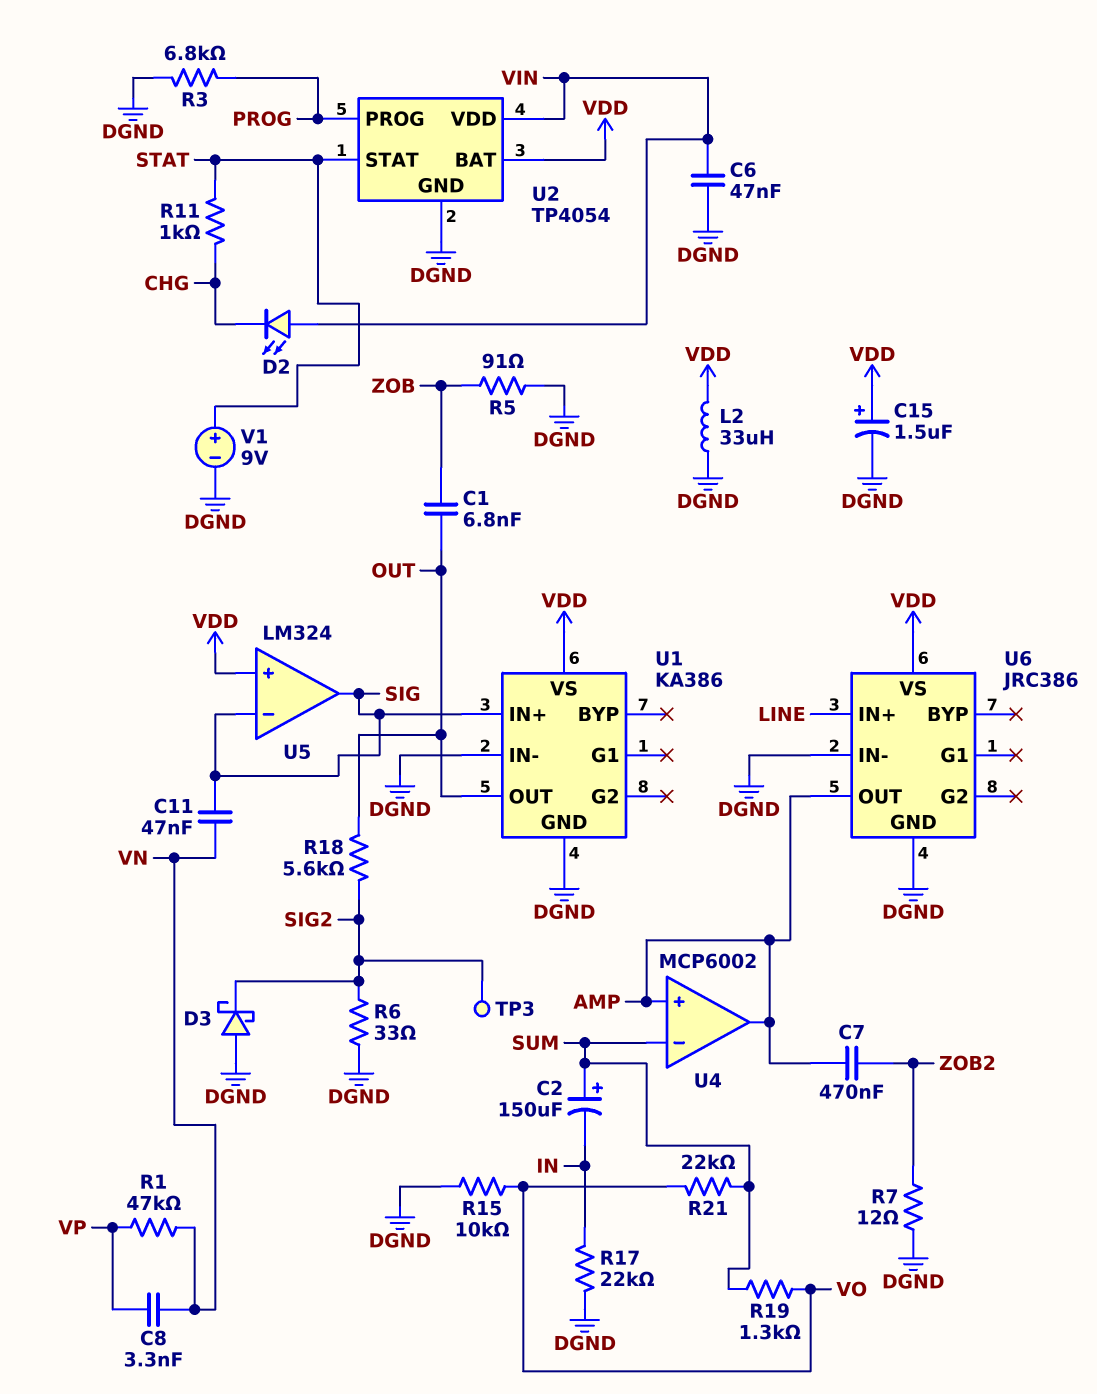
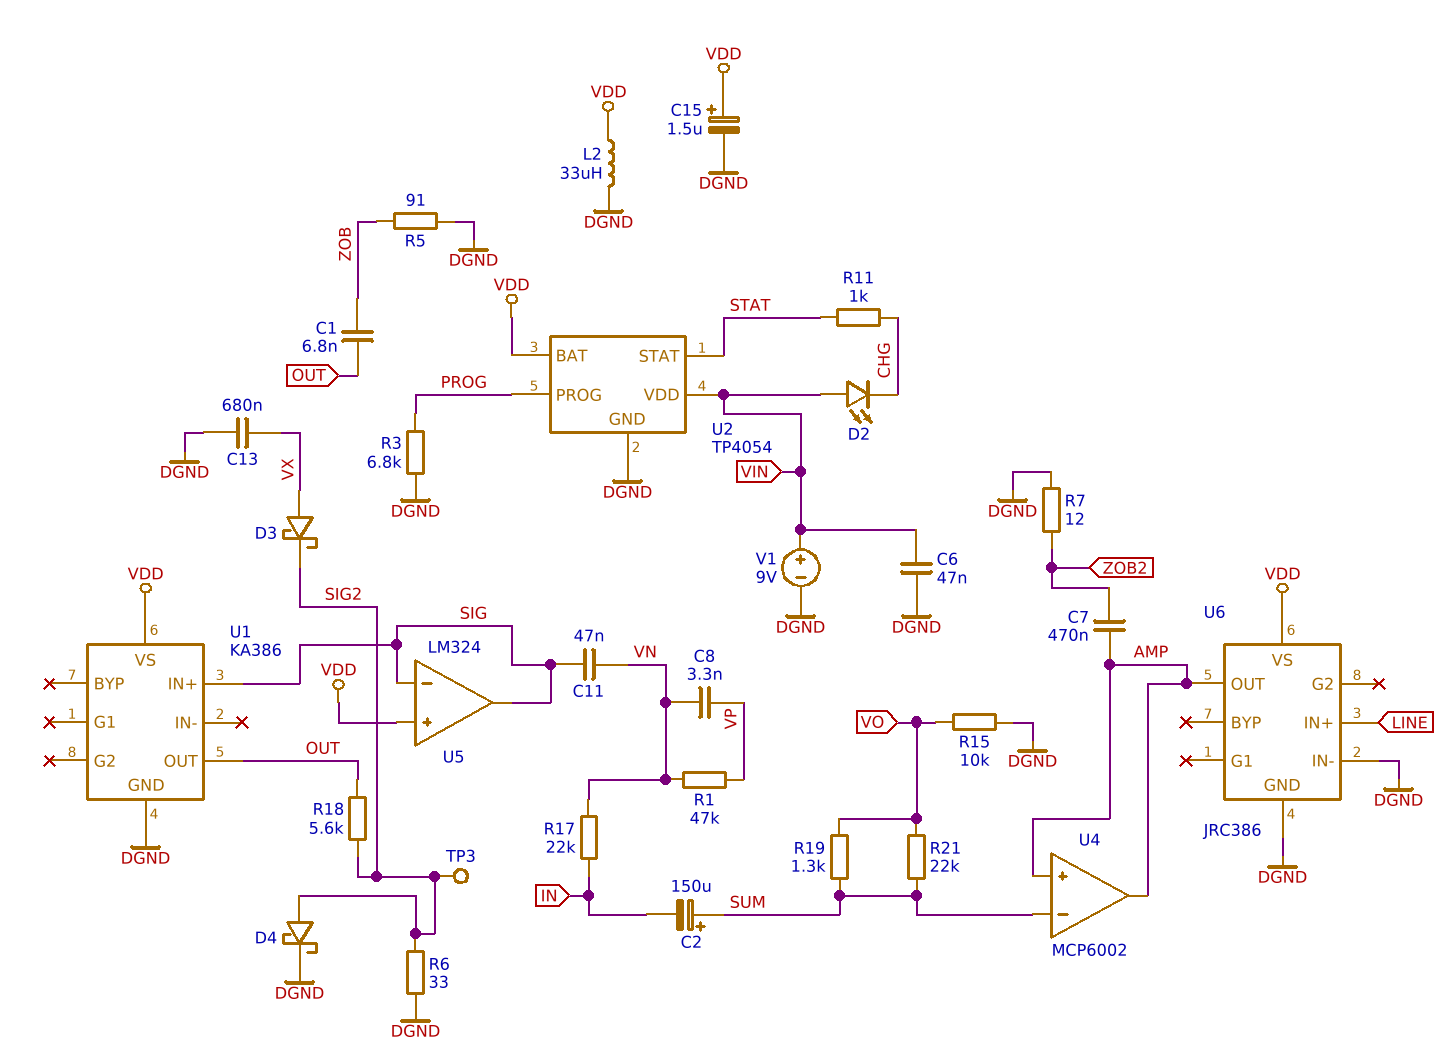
C13: none -> 680nF (DGND, VX)
D3: schottky (A DGND, K SIG2) -> schottky (A VX, K SIG2)
D4: none -> schottky (A SIG2, K DGND)
R17: 22k (DGND, IN) -> 22k (IN, VN)
U1 pin IN-: DGND -> none
V1: 9V (plus STAT, minus DGND) -> 9V (plus VIN, minus DGND)

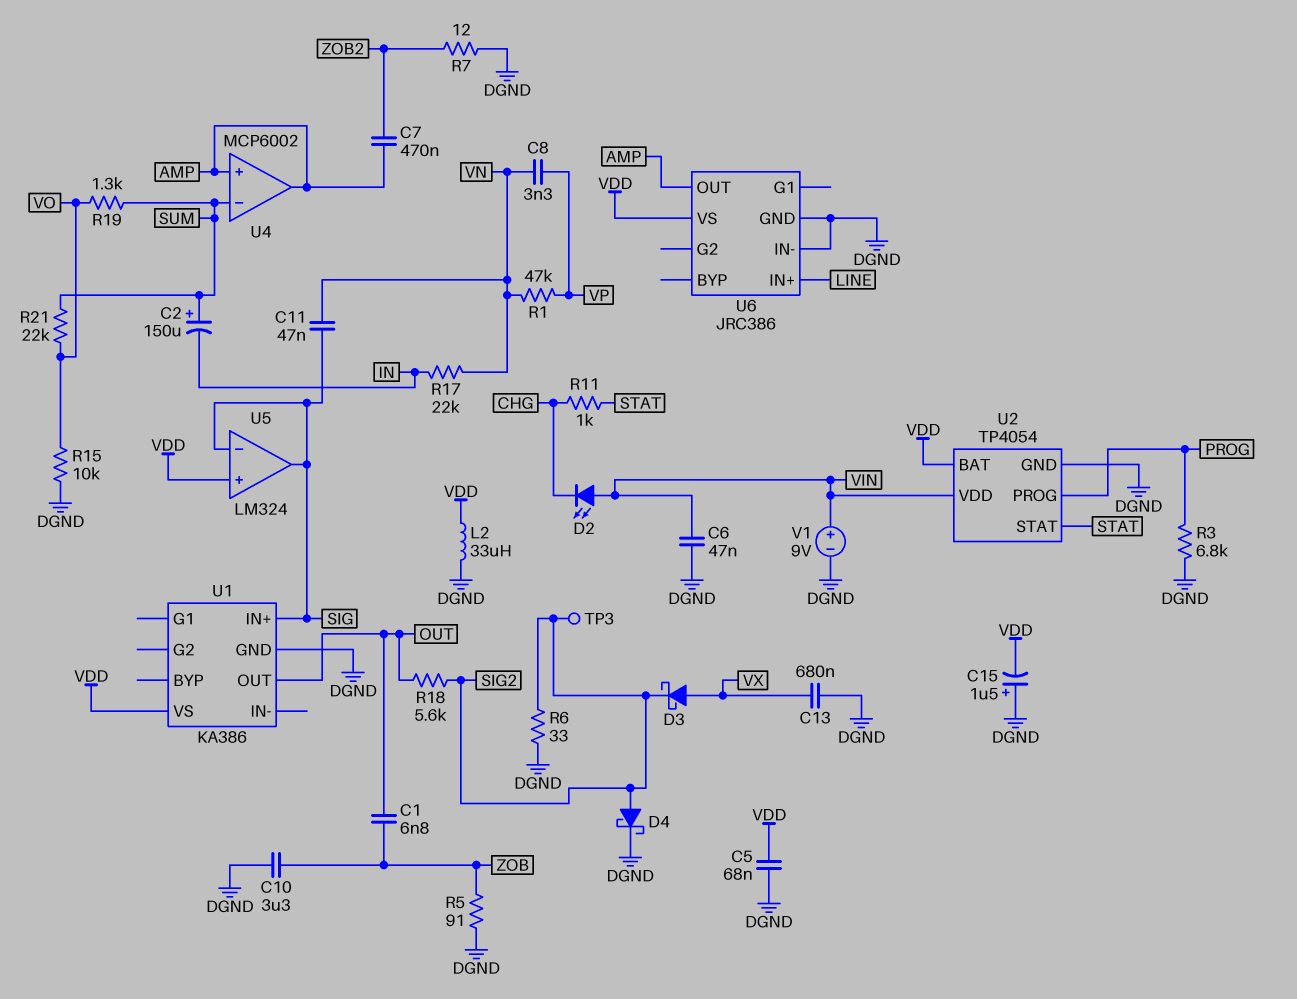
C5: none -> 68nF (DGND, VDD)
C10: none -> 3.3uF (DGND, ZOB)
C15: 1.5uF (plus VDD, minus DGND) -> 1.5uF (plus DGND, minus VDD)

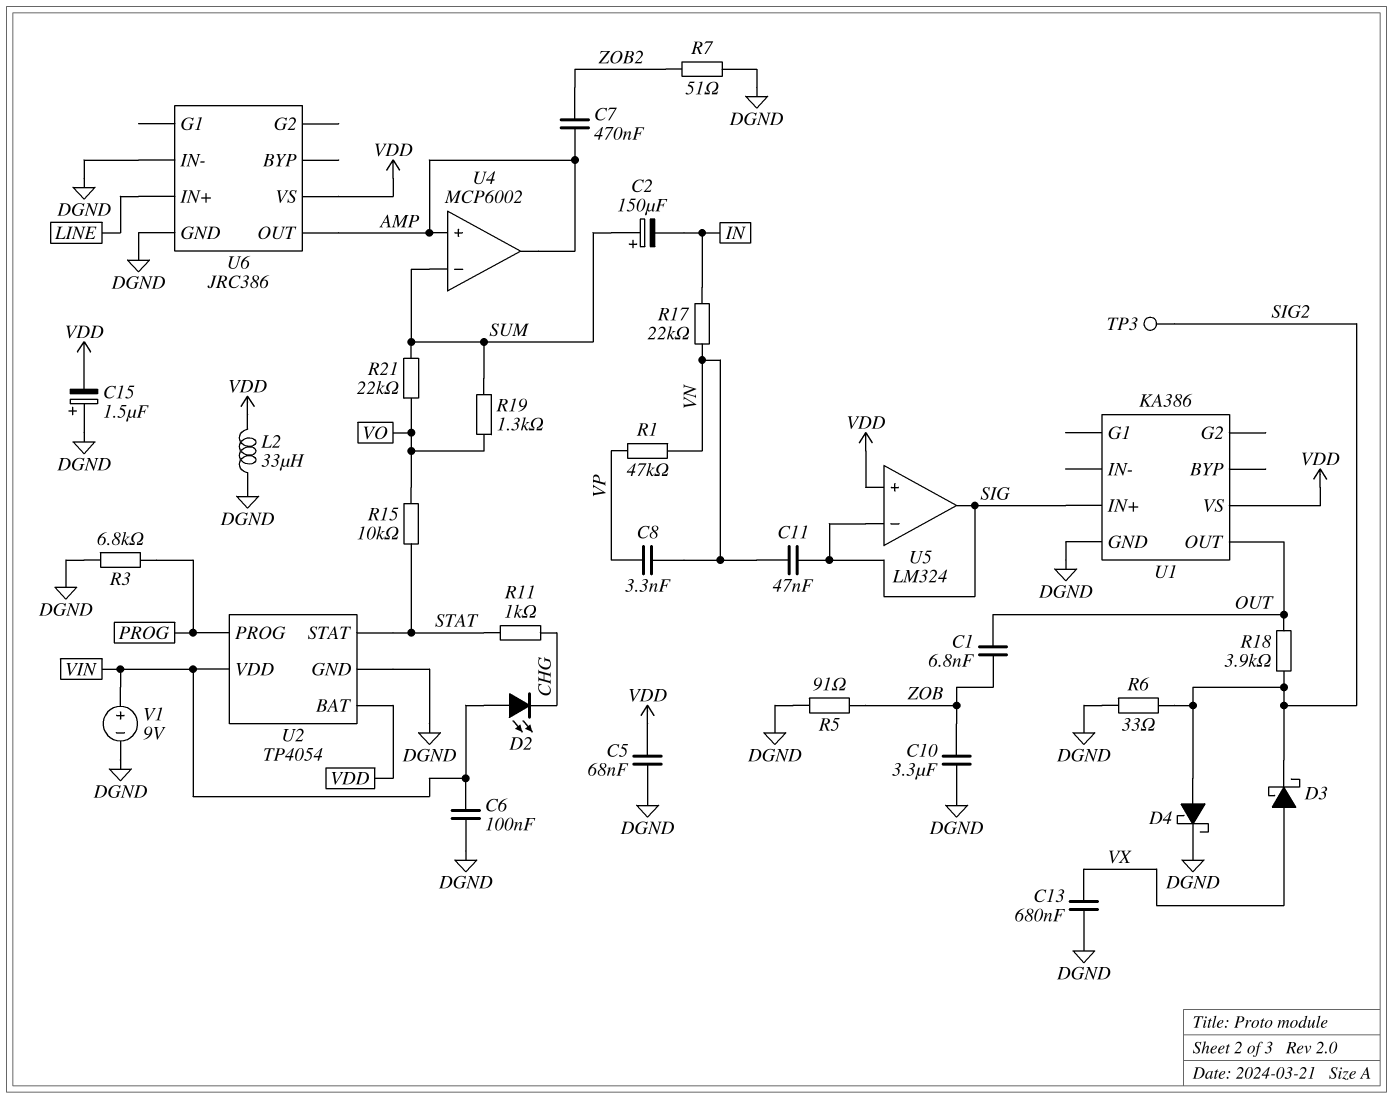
C6: 47nF (DGND, VIN) -> 100nF (DGND, VIN)
R7: 12 (DGND, ZOB2) -> 51 (DGND, ZOB2)
R15: 10k (DGND, VO) -> 10k (STAT, VO)
R18: 5.6k (OUT, SIG2) -> 3.9k (OUT, SIG2)

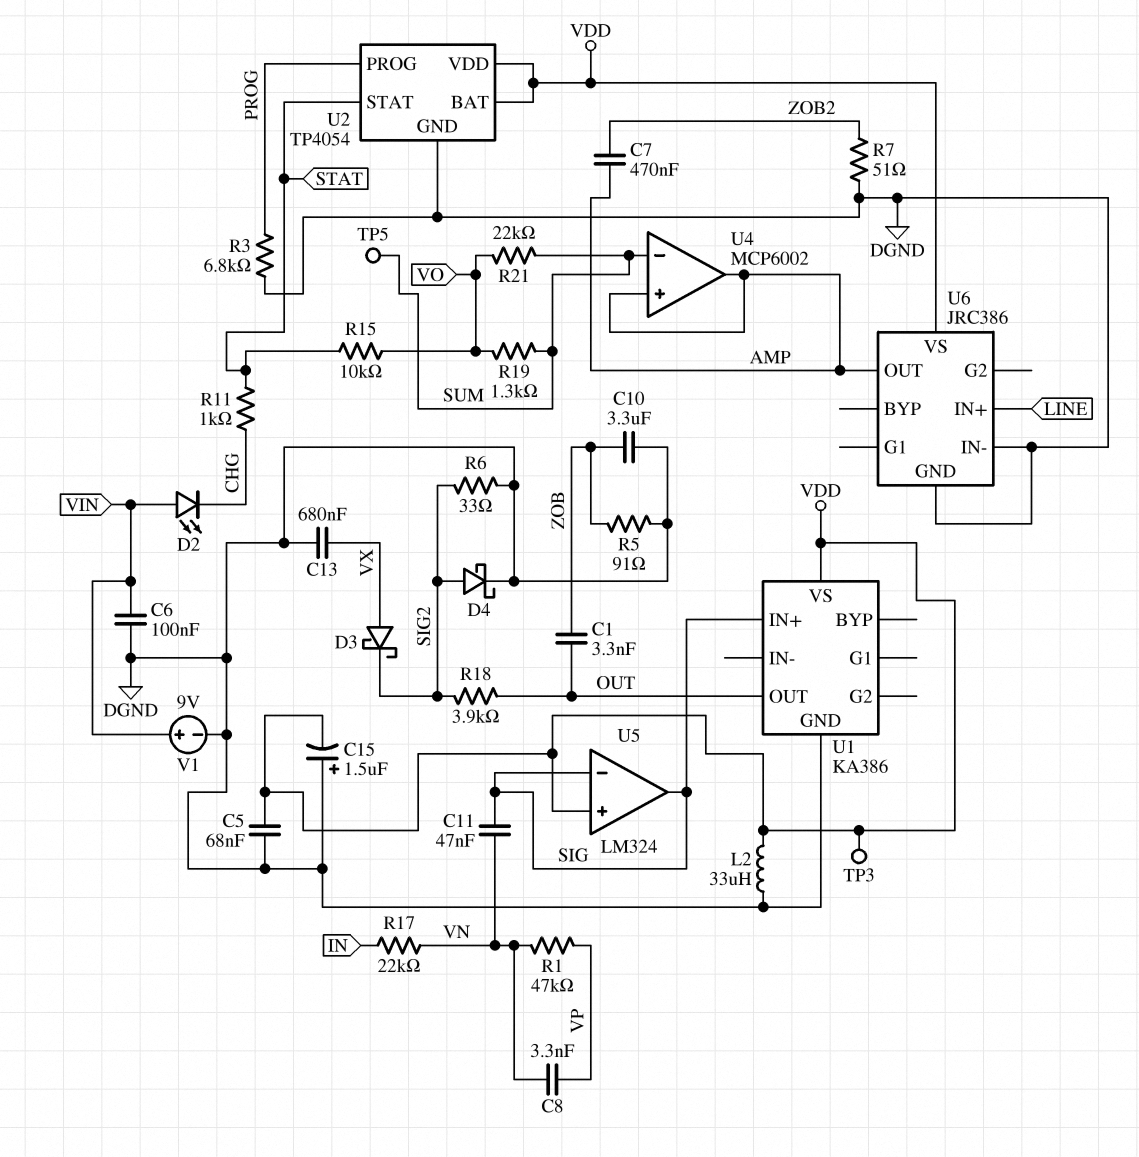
C1: 6.8nF (OUT, ZOB) -> 3.3nF (OUT, ZOB)
C2: 150uF (plus SUM, minus IN) -> none
TP3: test point (SIG2) -> test point (VDD)
TP5: none -> test point (SUM)
U2 pin VDD: VIN -> VDD

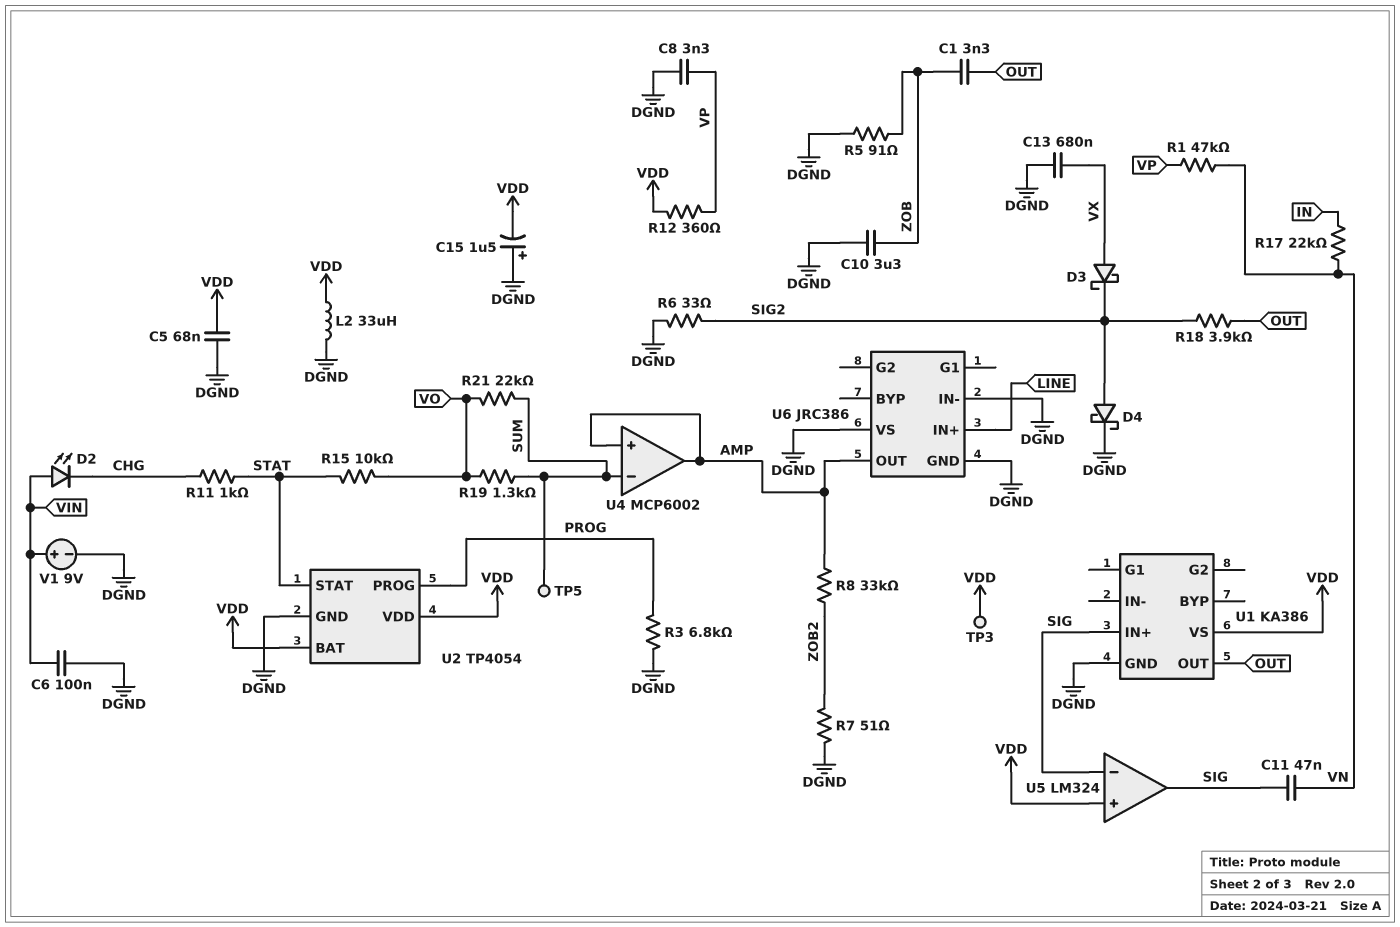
C7: 470nF (AMP, ZOB2) -> none
C8: 3.3nF (VN, VP) -> 3.3nF (DGND, VP)
R8: none -> 33k (AMP, ZOB2)
R12: none -> 360 (VDD, VP)
U6 pin VS: VDD -> DGND

